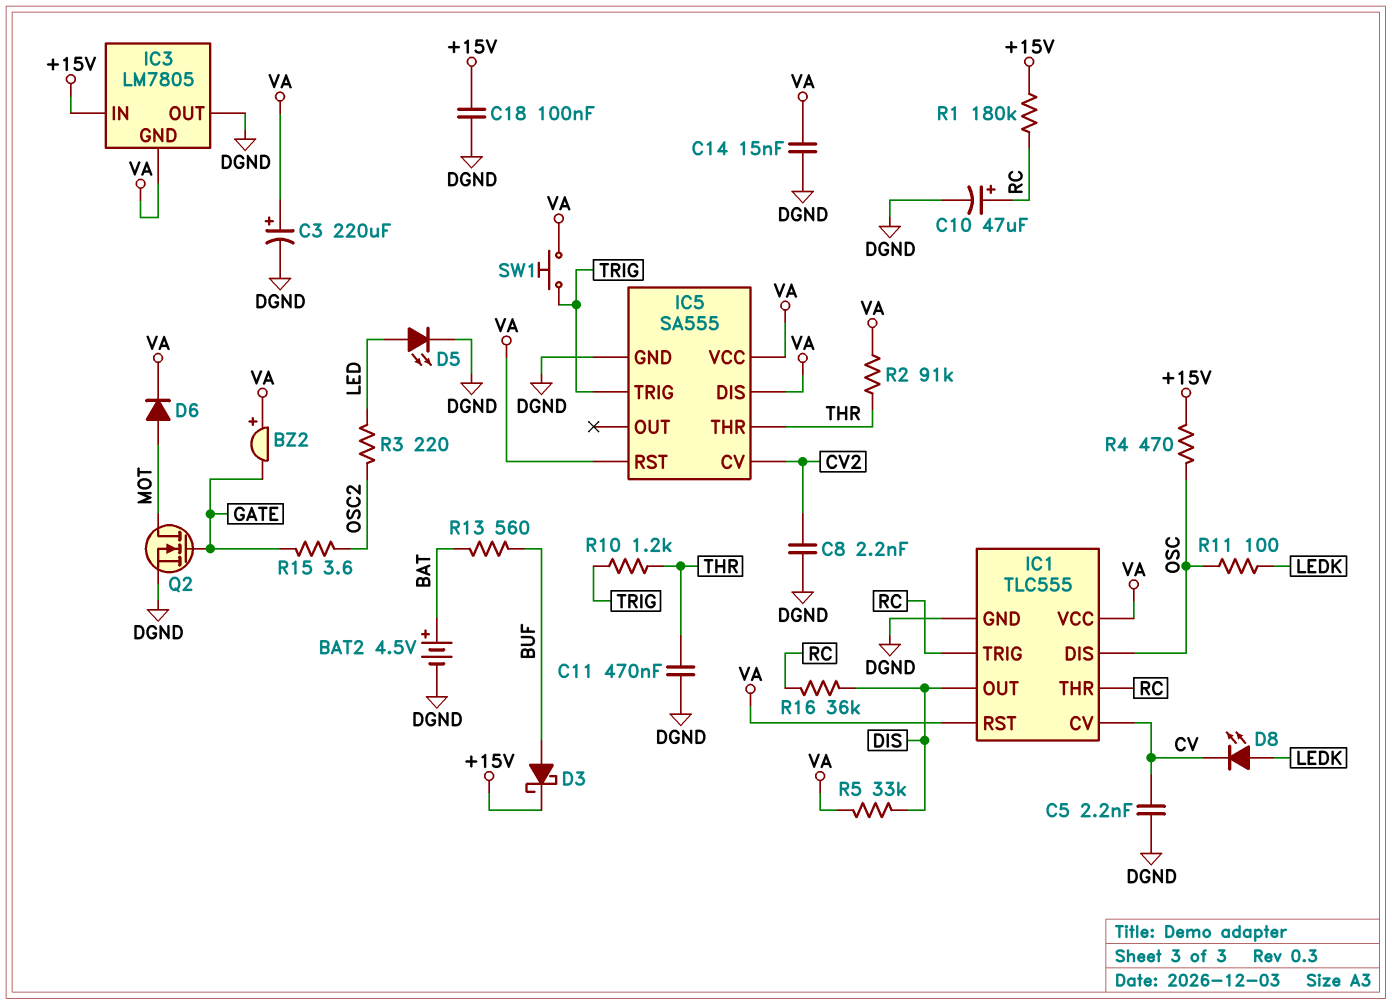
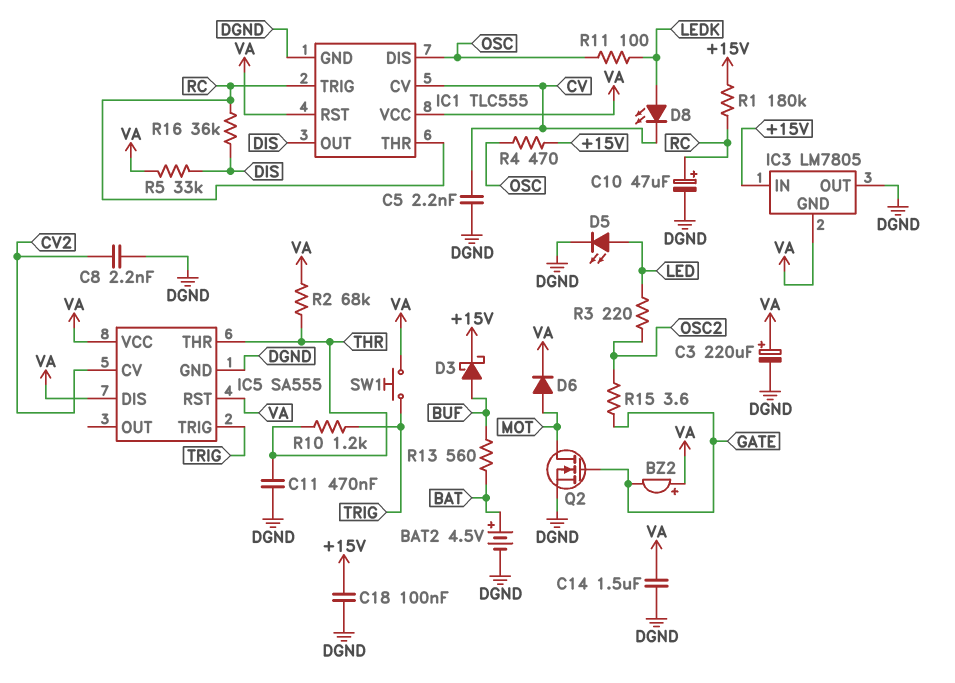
C14: 15nF (DGND, VA) -> 1.5uF (DGND, VA)
R2: 91k (THR, VA) -> 68k (THR, VA)

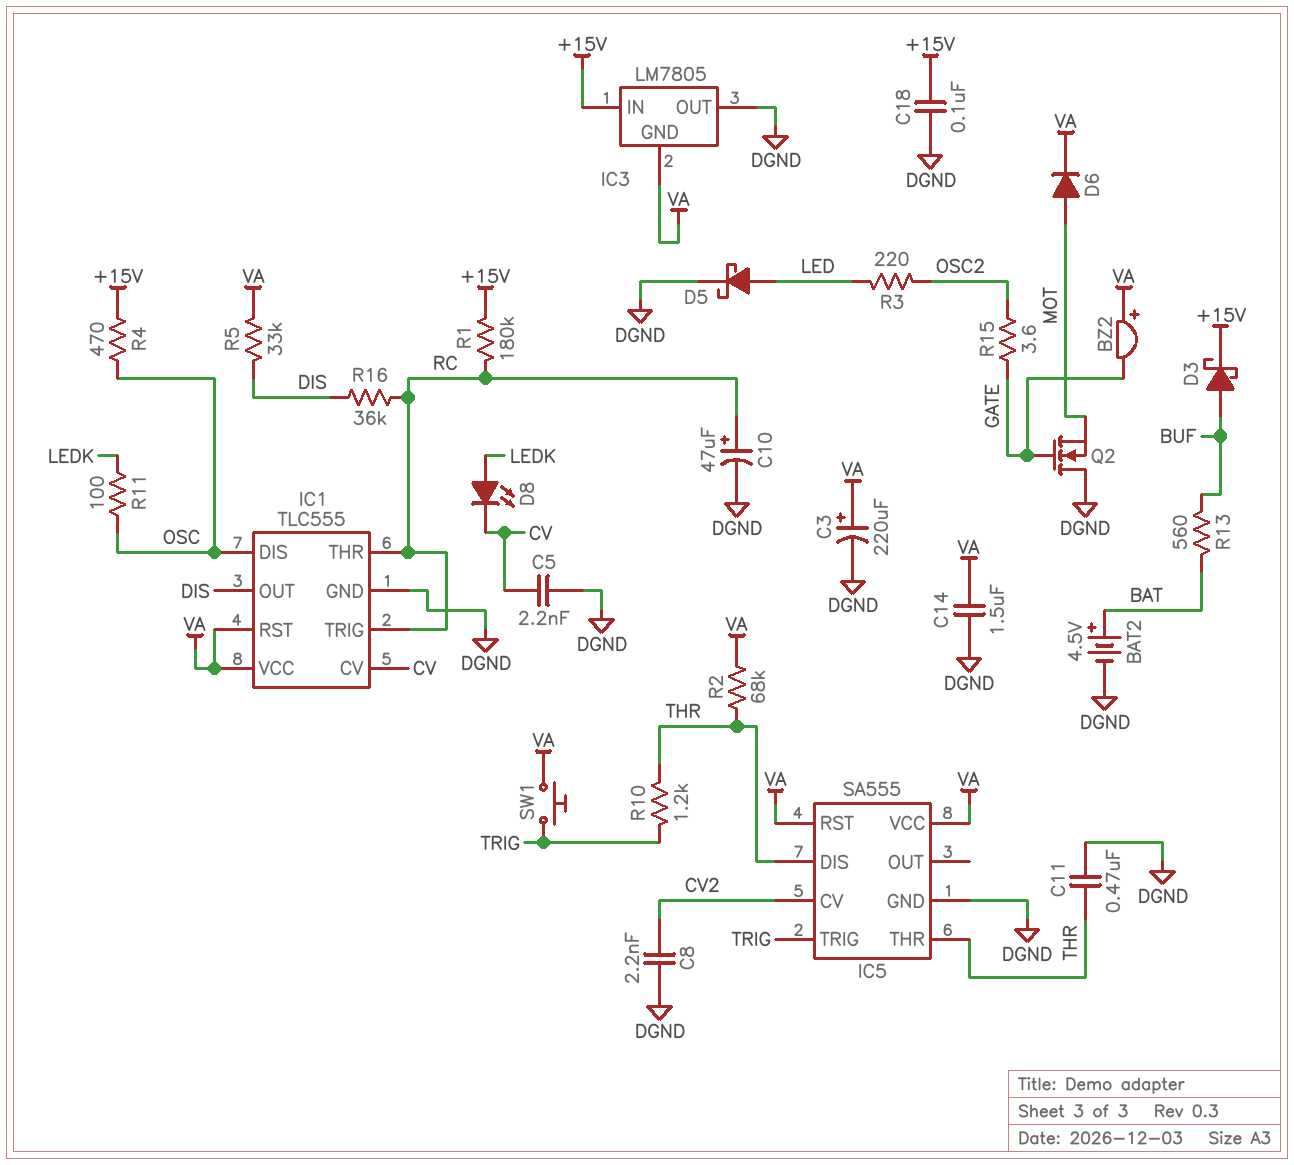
D5: LED (A LED, K DGND) -> schottky (A LED, K DGND)
IC5 pin DIS: VA -> THR
Q2: NMOS (G GATE, D MOT, S DGND) -> NMOS (G GATE, D DGND, S MOT)

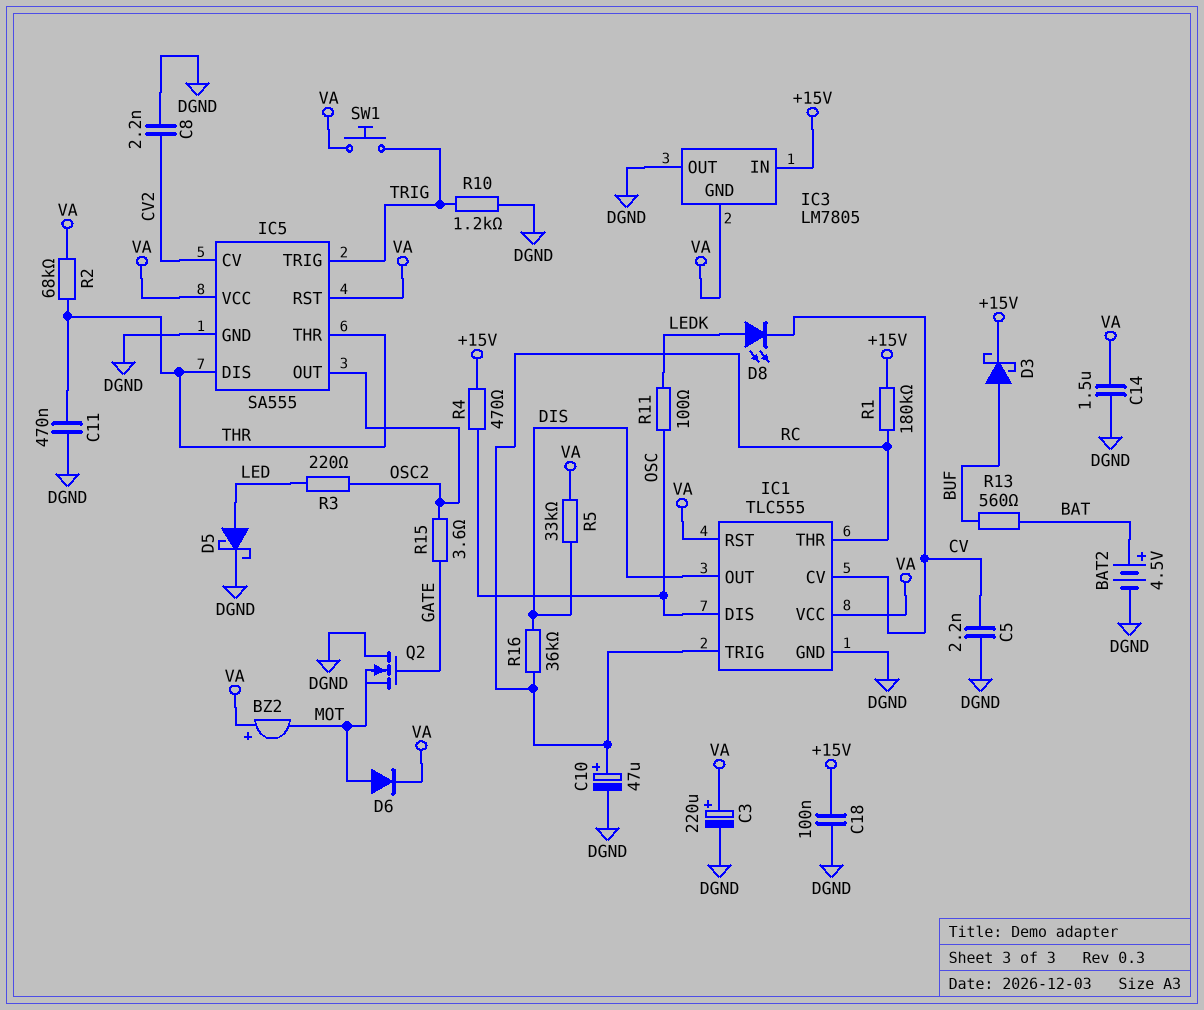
BZ2: buzzer (plus VA, minus GATE) -> buzzer (plus VA, minus MOT)
IC5 pin OUT: none -> OSC2
R10: 1.2k (THR, TRIG) -> 1.2k (DGND, TRIG)

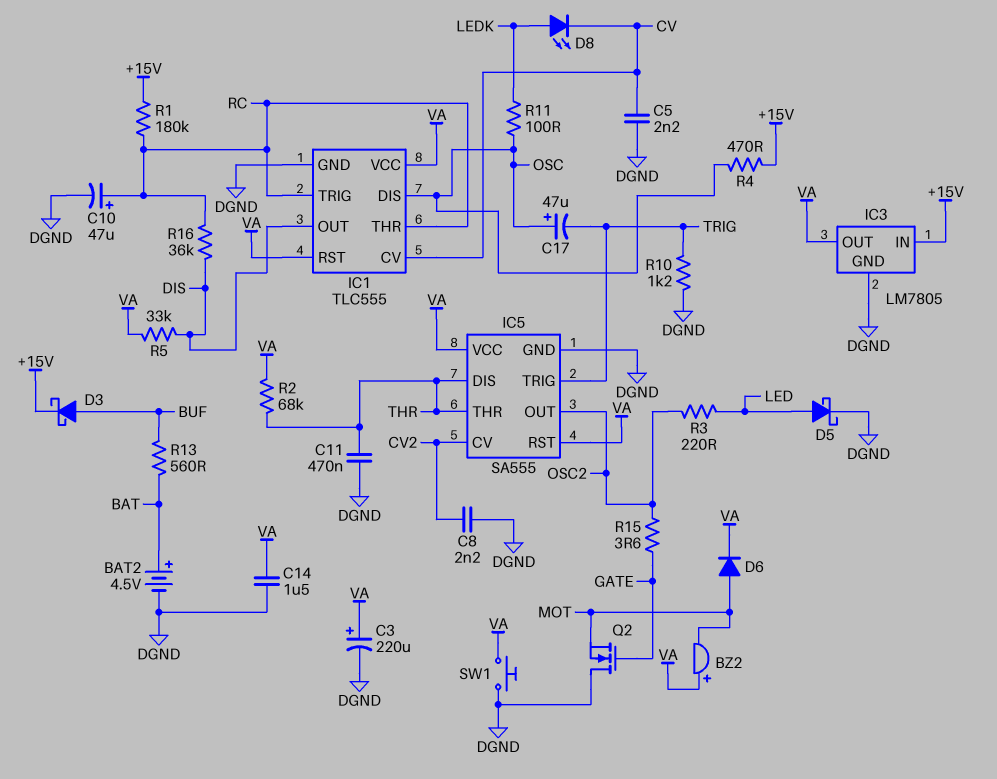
C17: none -> 47uF (plus OSC, minus TRIG)
C18: 100nF (+15V, DGND) -> none
IC3 pin GND: VA -> DGND
IC3 pin OUT: DGND -> VA
SW1: button (TRIG, VA) -> button (DGND, VA)

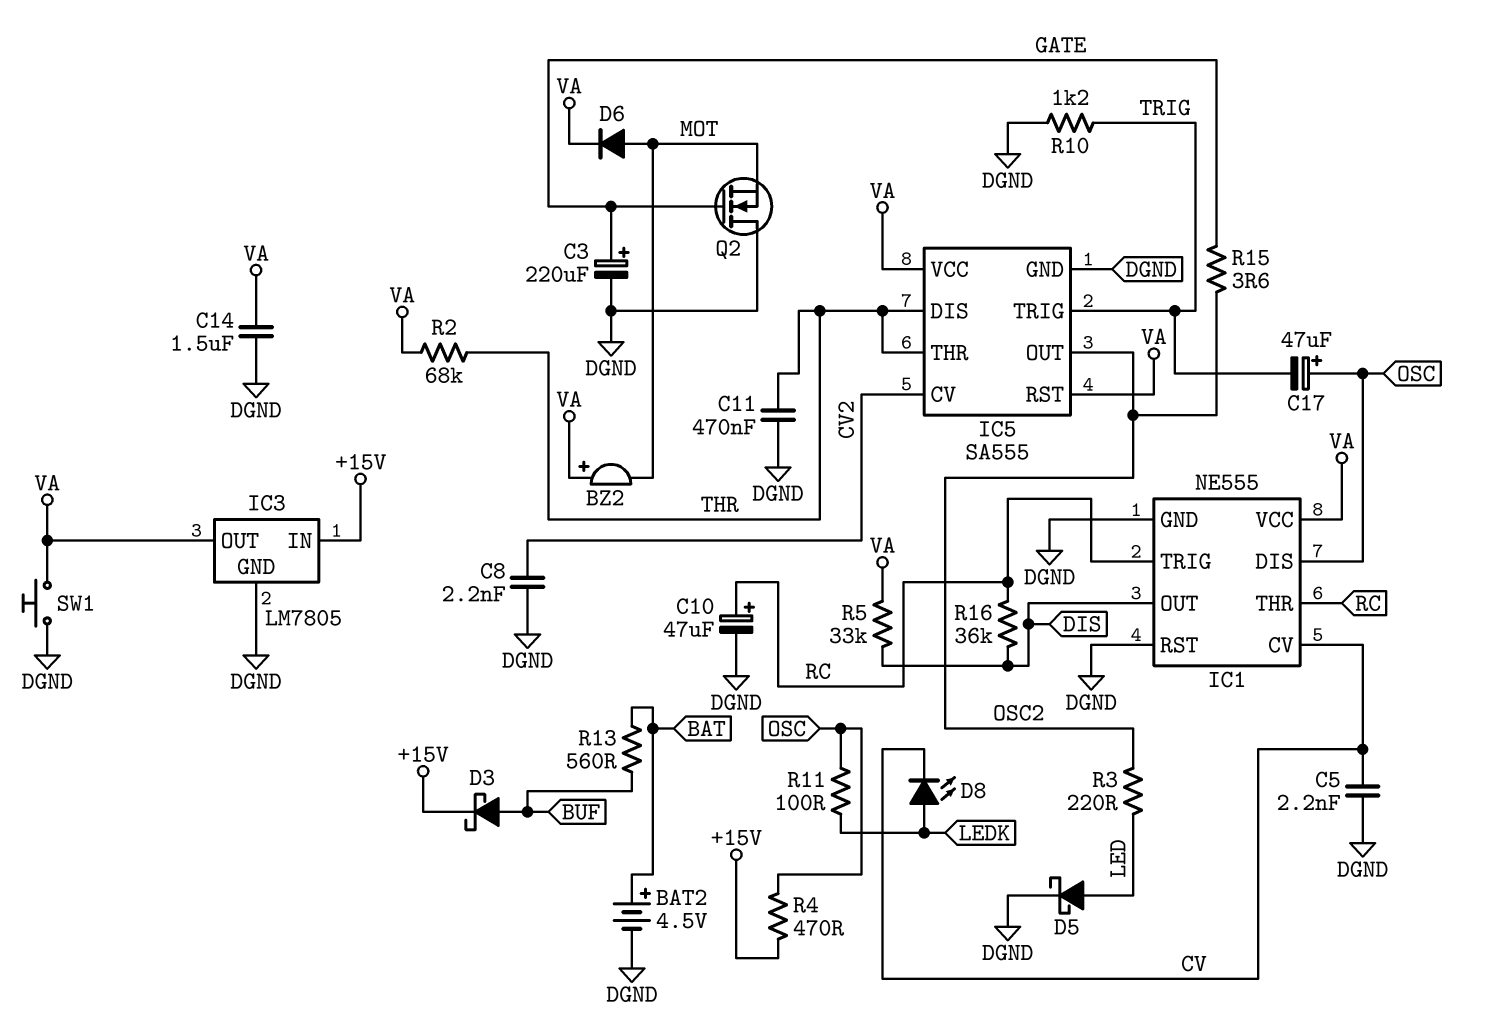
C3: 220uF (plus VA, minus DGND) -> 220uF (plus GATE, minus DGND)
IC1: TLC555 -> NE555
IC1 pin RST: VA -> DGND
R1: 180k (+15V, RC) -> none

